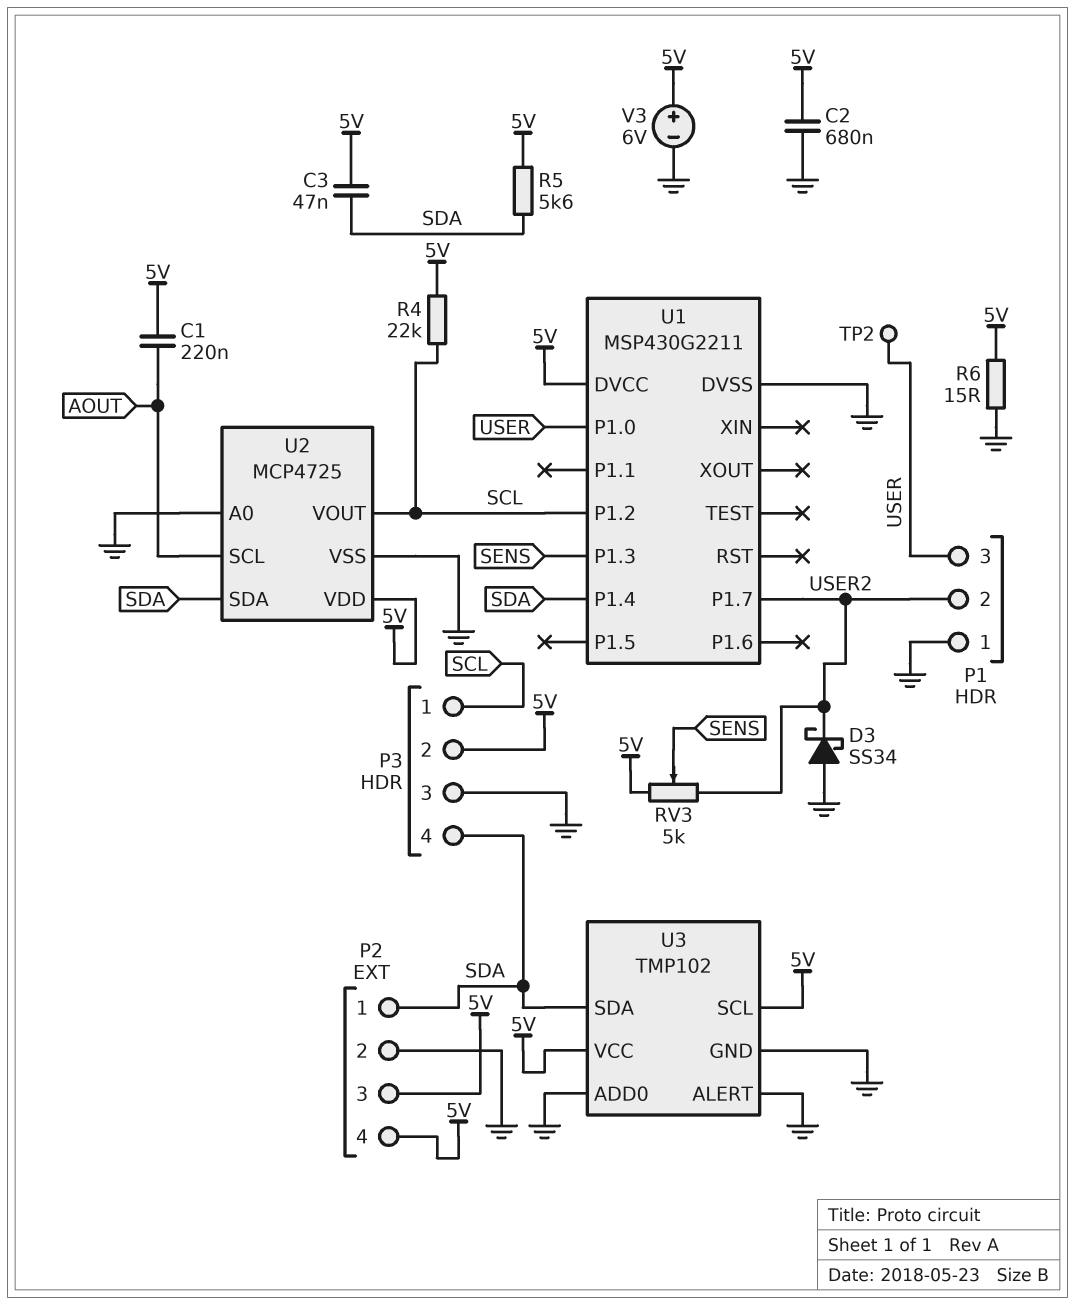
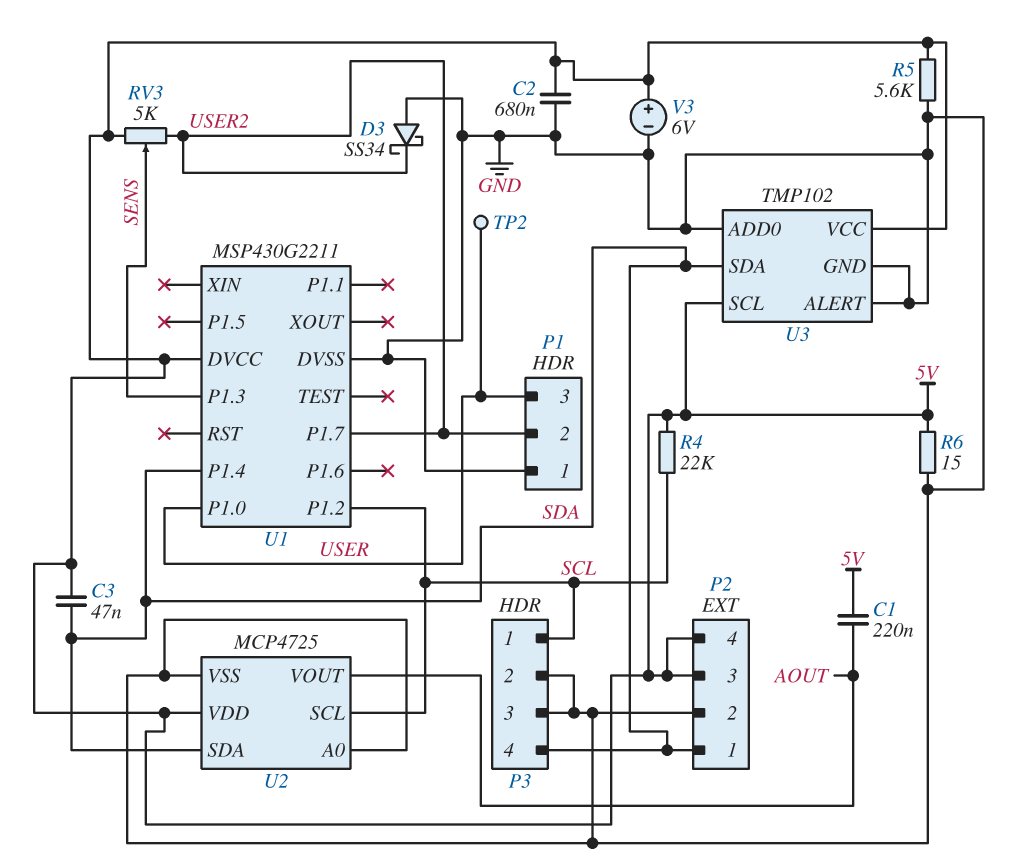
P3 pin 2: 5V -> GND
R5: 5.6k (5V, SDA) -> 5.6k (5V, GND)
U2 pin SCL: AOUT -> SCL
U2 pin VOUT: SCL -> AOUT

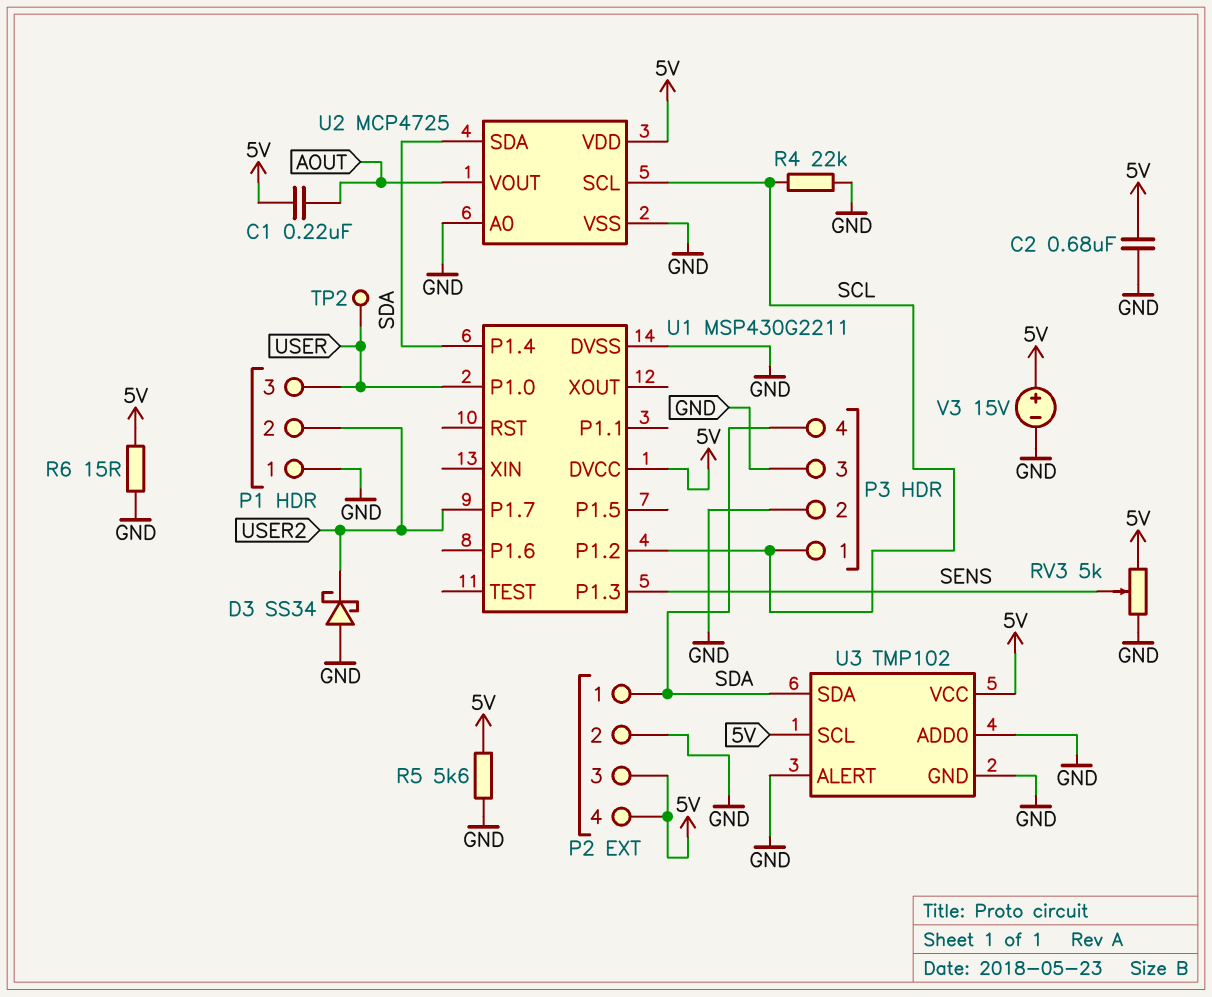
C3: 47nF (5V, SDA) -> none
R4: 22k (5V, SCL) -> 22k (GND, SCL)
RV3: 5k (5V, USER2, wiper SENS) -> 5k (5V, GND, wiper SENS)
V3: 6V (plus 5V, minus GND) -> 15V (plus 5V, minus GND)

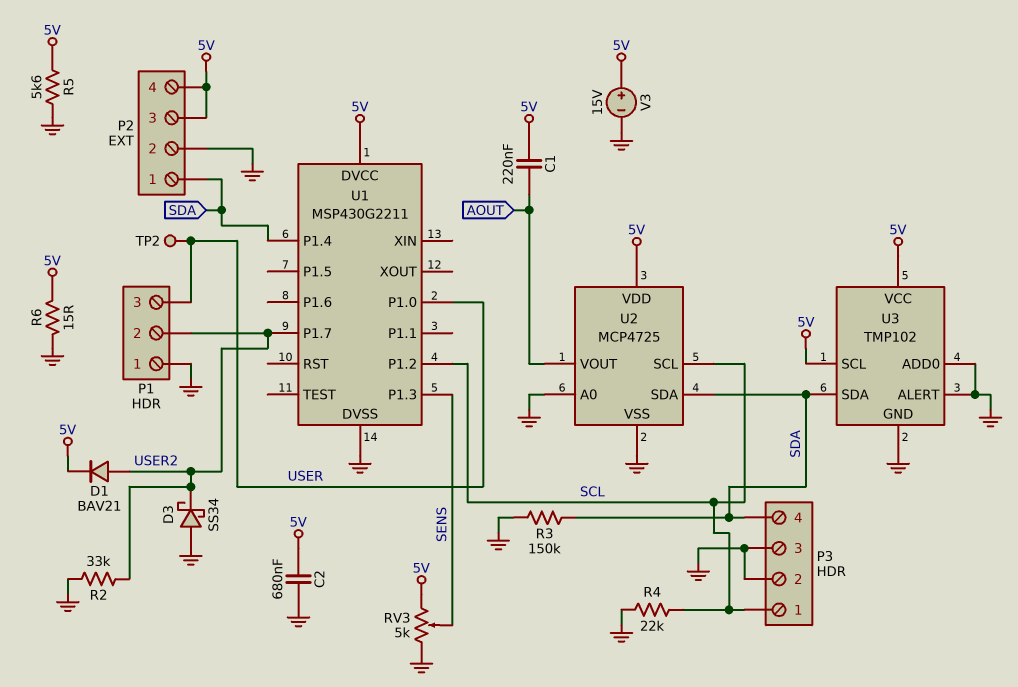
D1: none -> diode BAV21 (A USER2, K 5V)
R2: none -> 33k (GND, USER2)
R3: none -> 150k (GND, SDA)

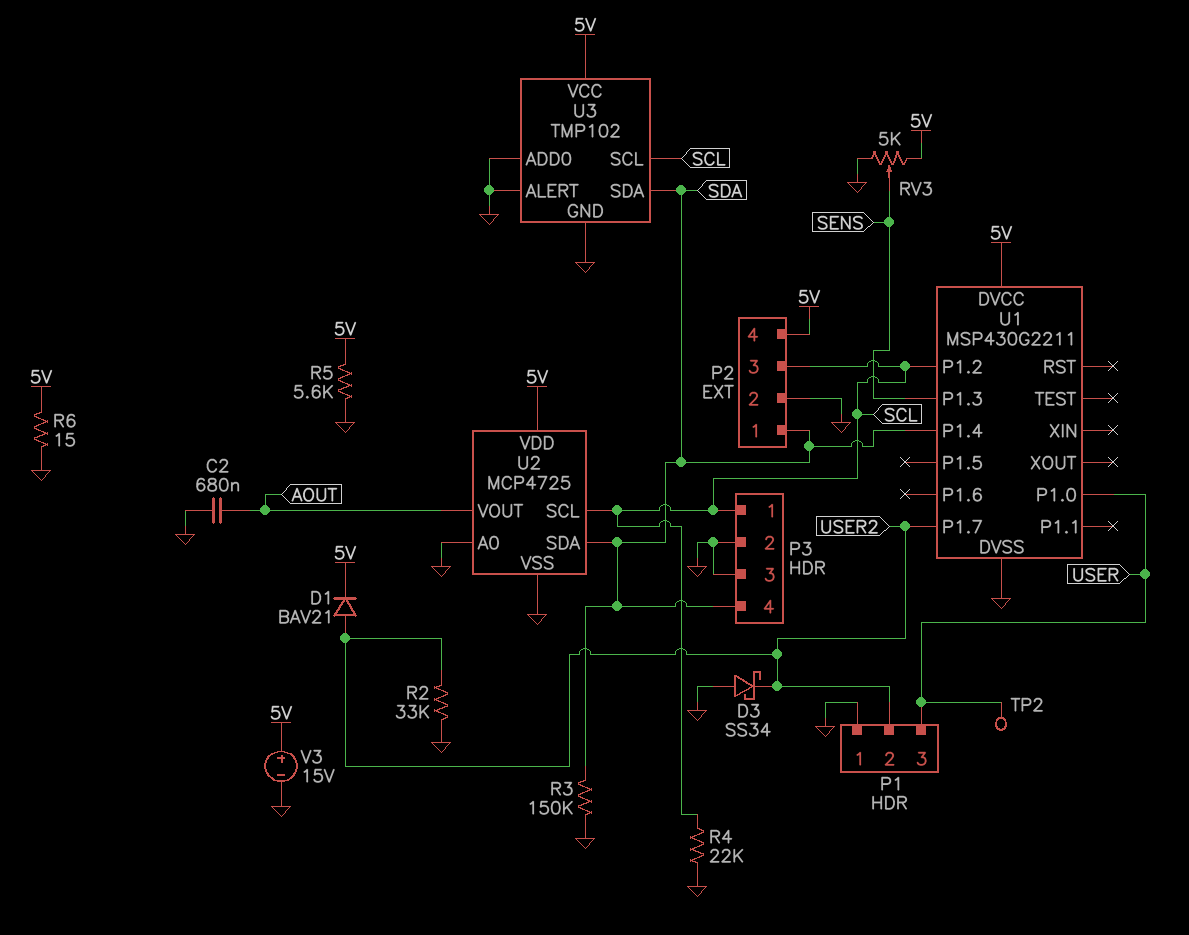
C1: 220nF (5V, AOUT) -> none
C2: 680nF (5V, GND) -> 680nF (AOUT, GND)
P2 pin 3: 5V -> SCL
U3 pin SCL: 5V -> SCL

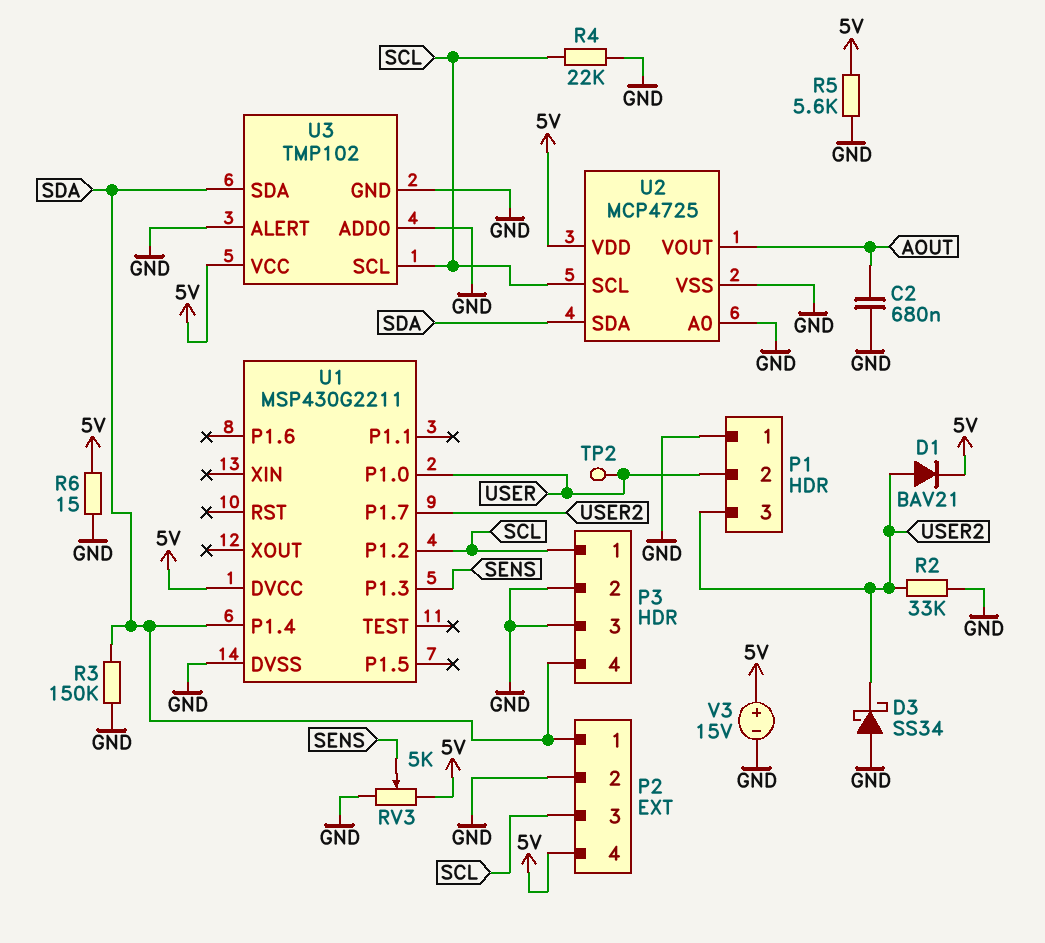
P1 pin 2: USER2 -> USER
P1 pin 3: USER -> USER2

